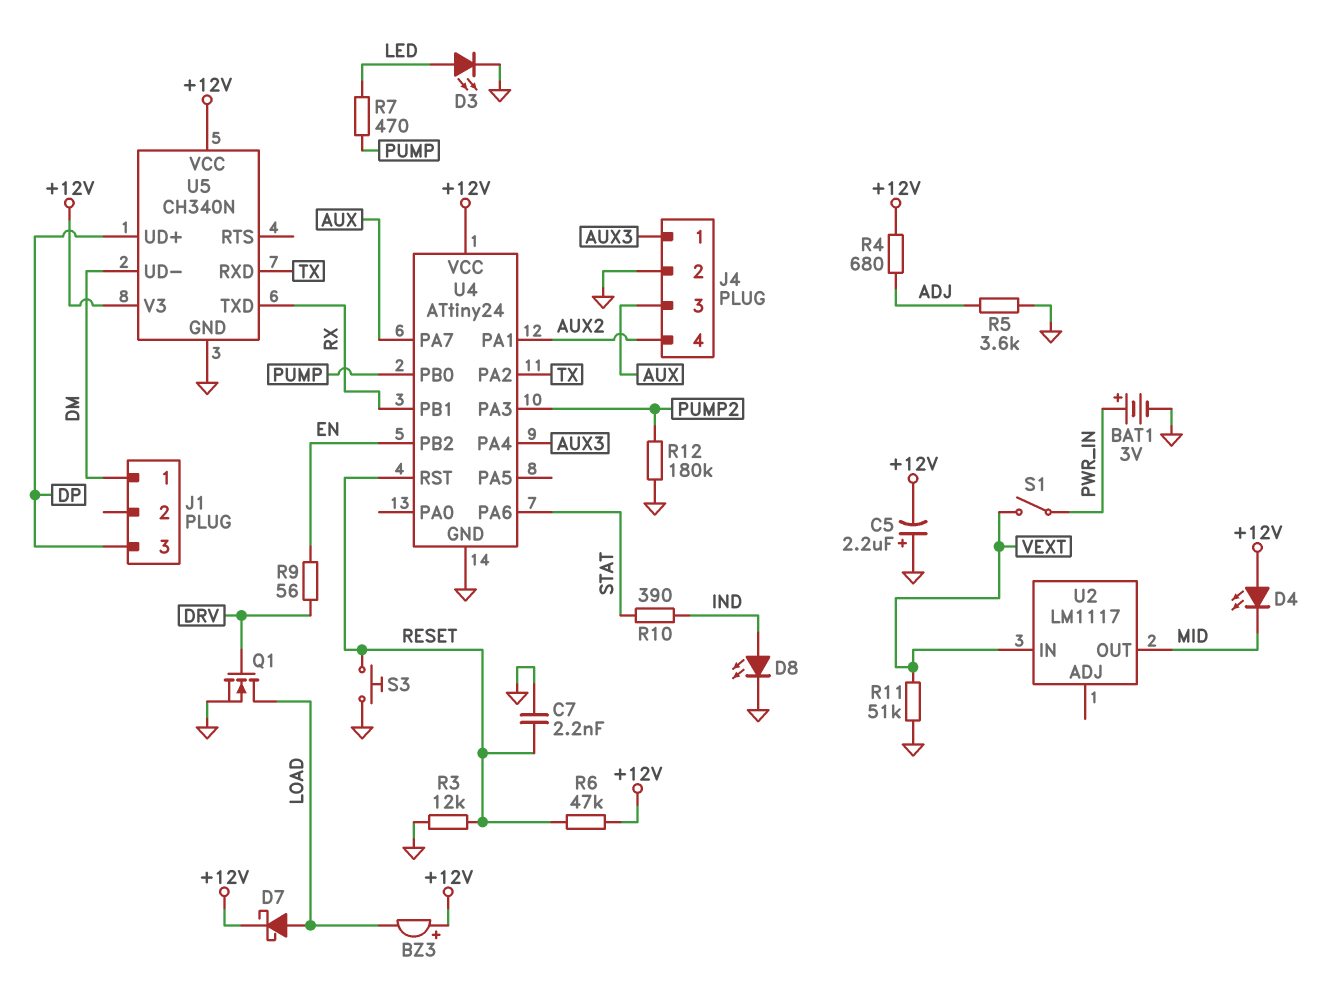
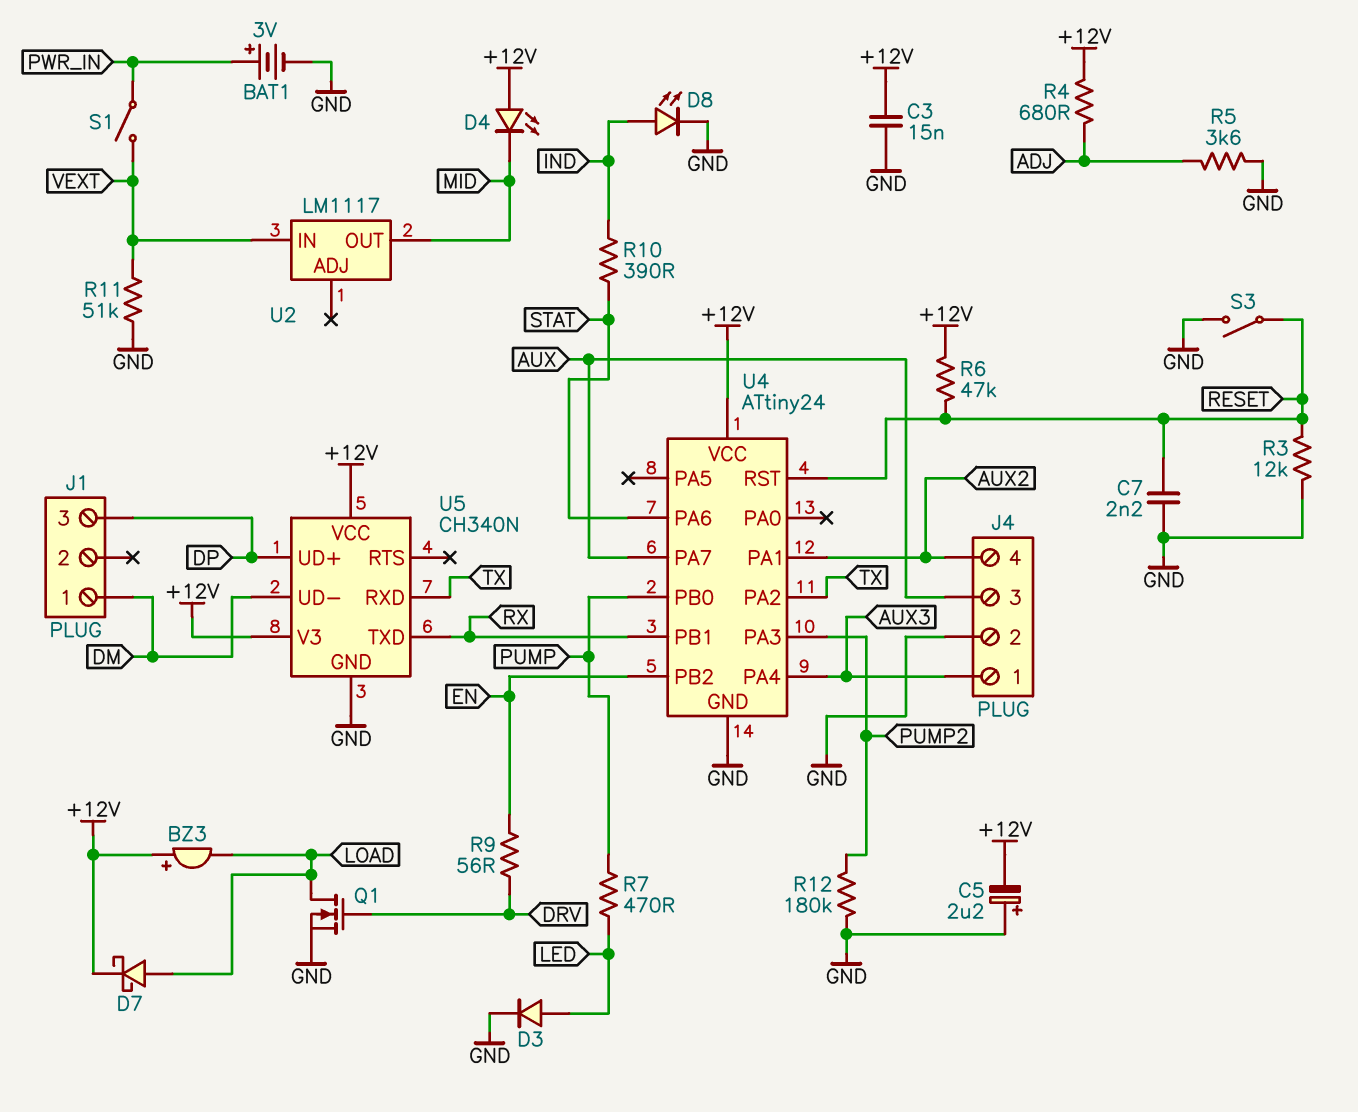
C3: none -> 15nF (+12V, GND)
D3: LED (A LED, K GND) -> diode (A LED, K GND)
S3: button (GND, RESET) -> switch (GND, RESET)

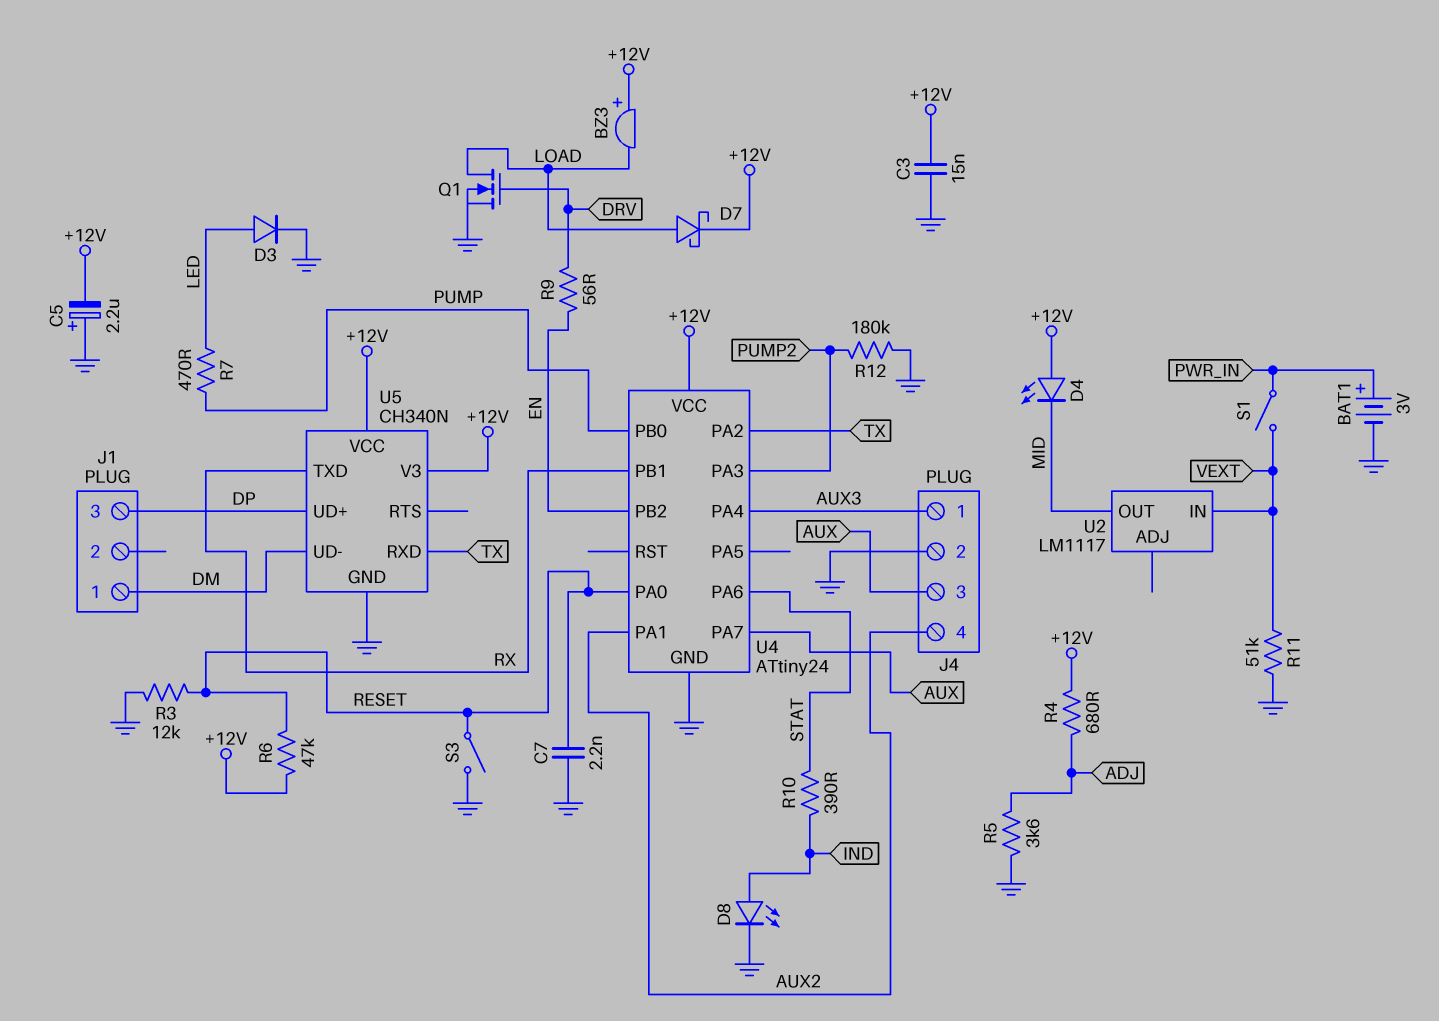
U4 pin PA0: none -> RESET
U4 pin RST: RESET -> none

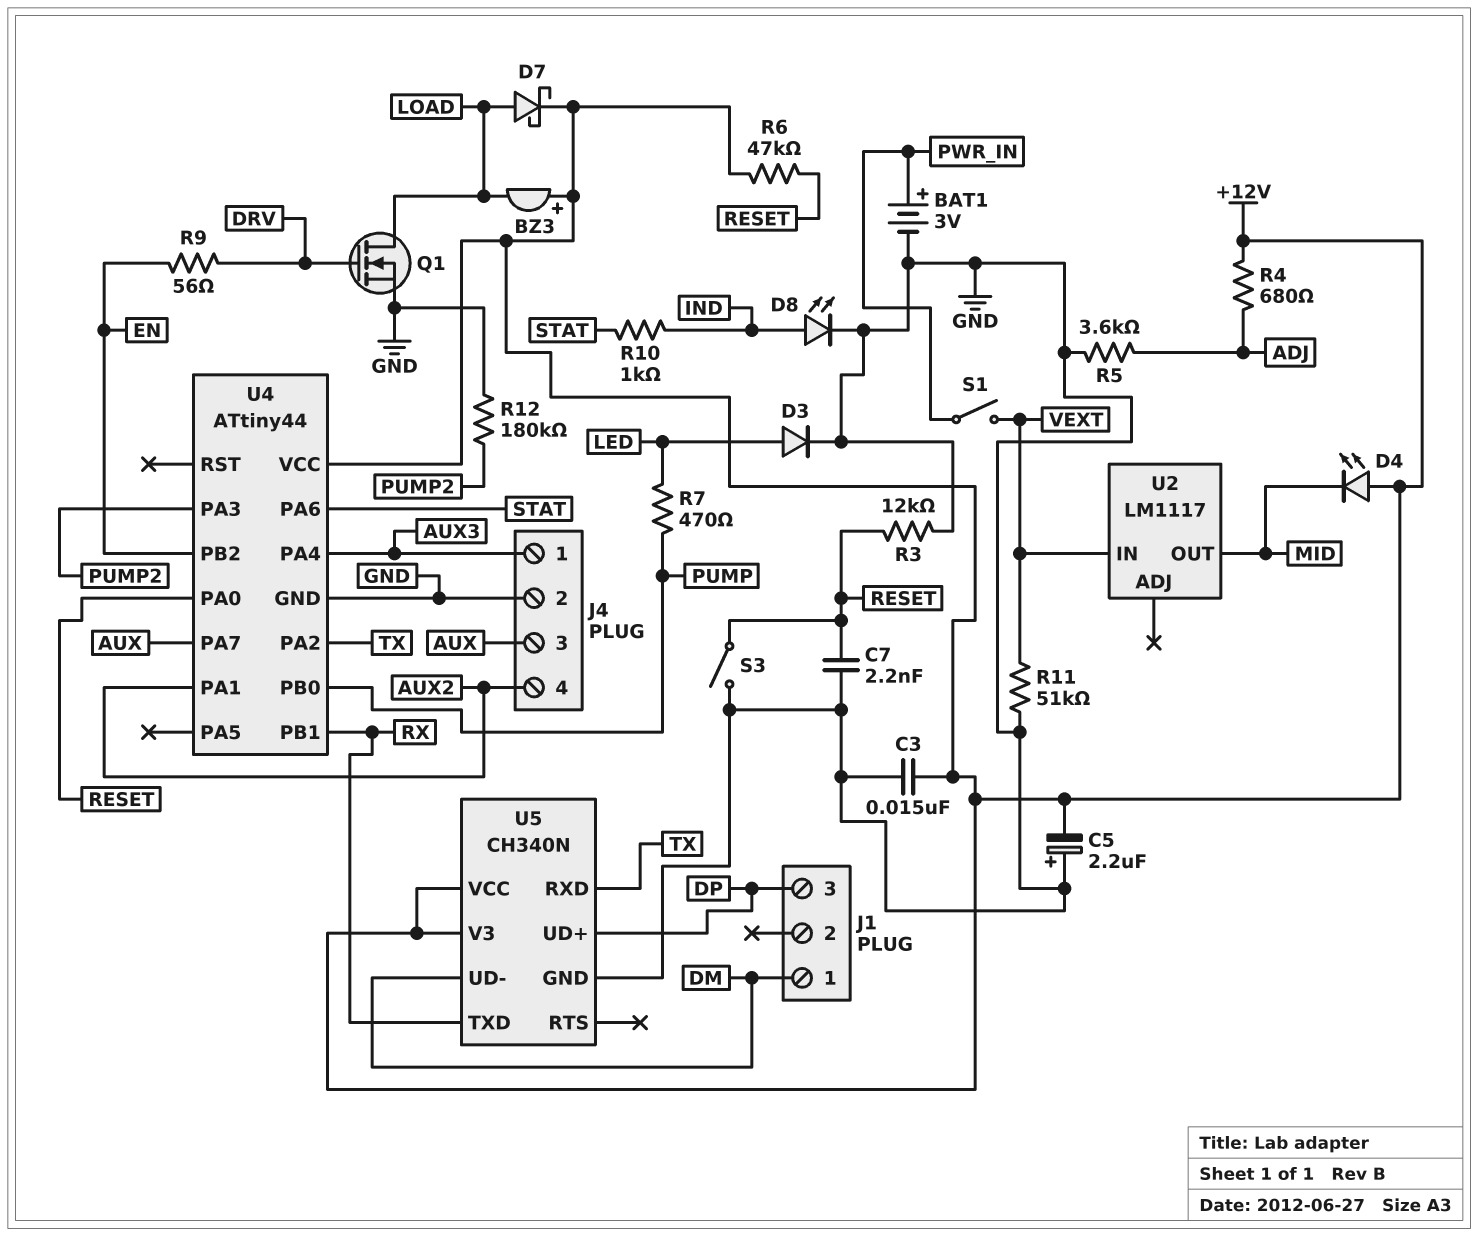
R10: 390 (IND, STAT) -> 1k (IND, STAT)
U4: ATtiny24 -> ATtiny44

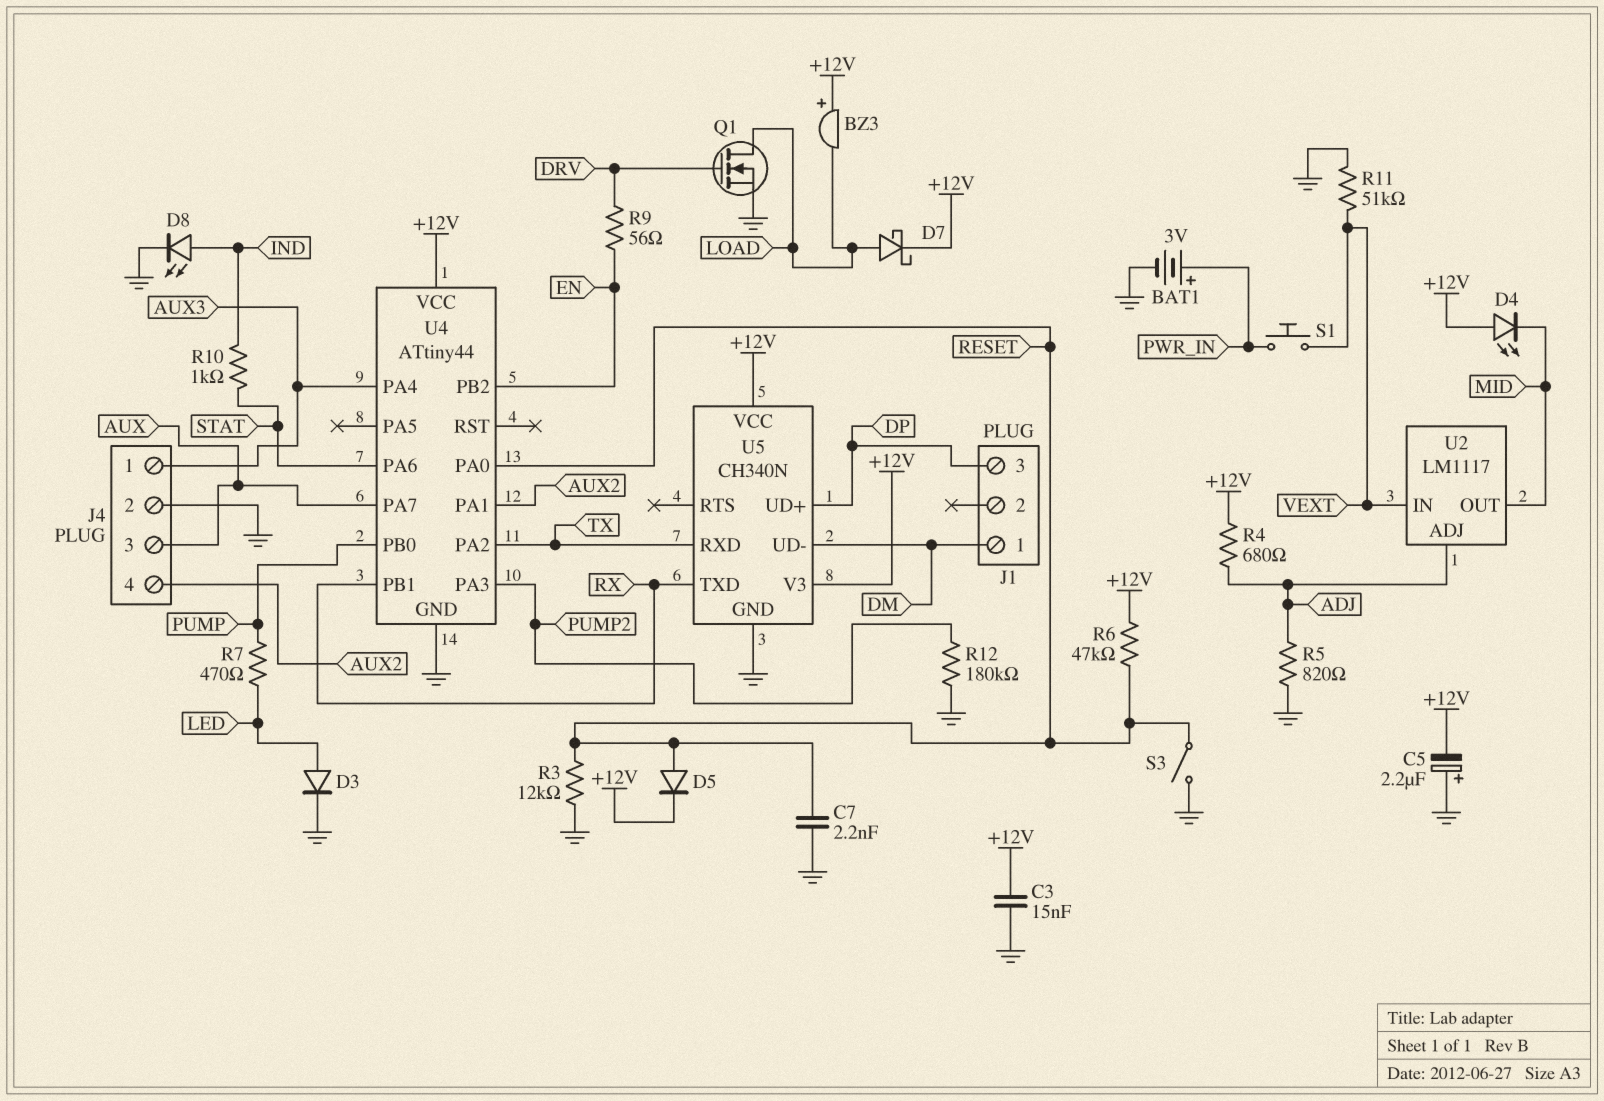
D5: none -> diode (A RESET, K +12V)
R5: 3.6k (ADJ, GND) -> 820 (ADJ, GND)
S1: switch (PWR_IN, VEXT) -> button (PWR_IN, VEXT)
U2 pin ADJ: none -> ADJ

